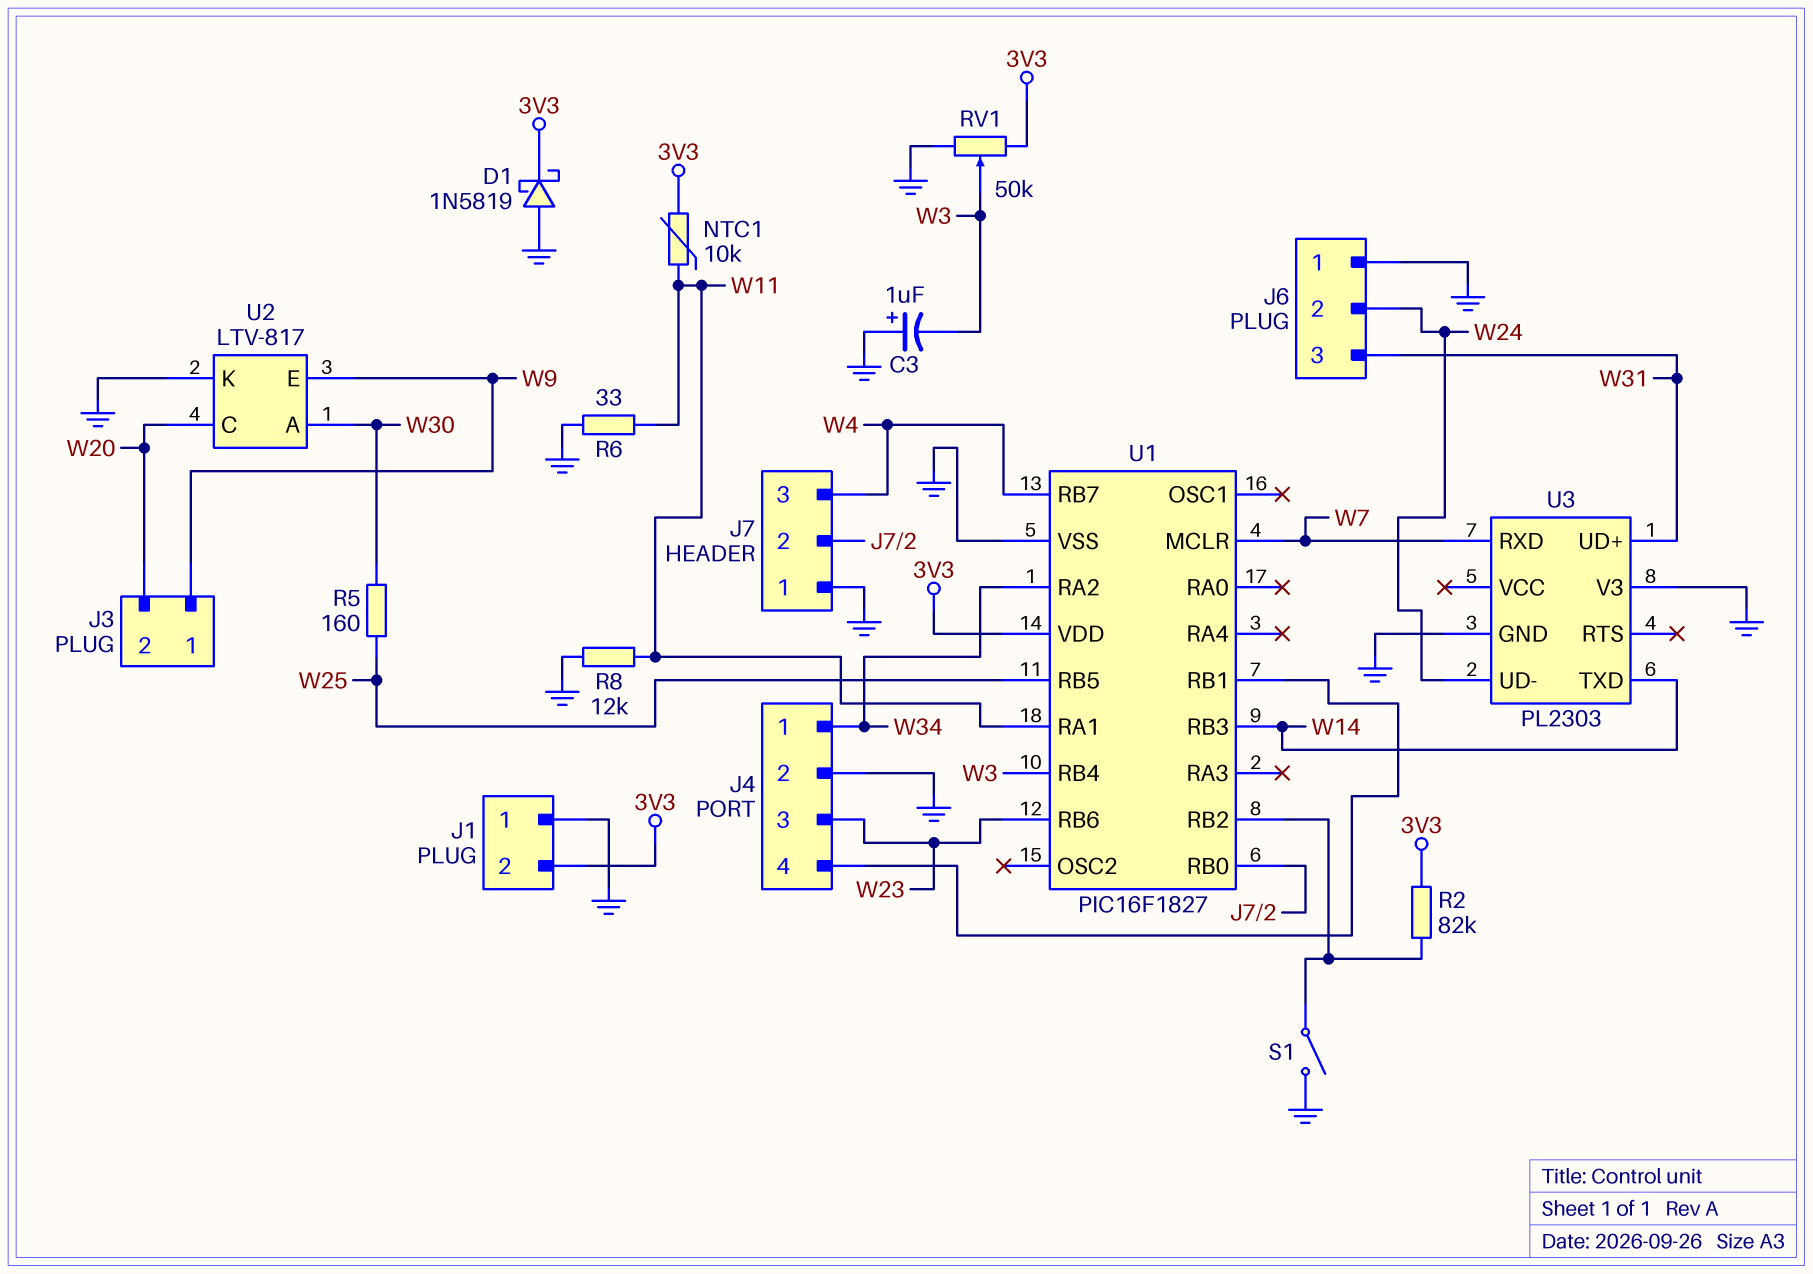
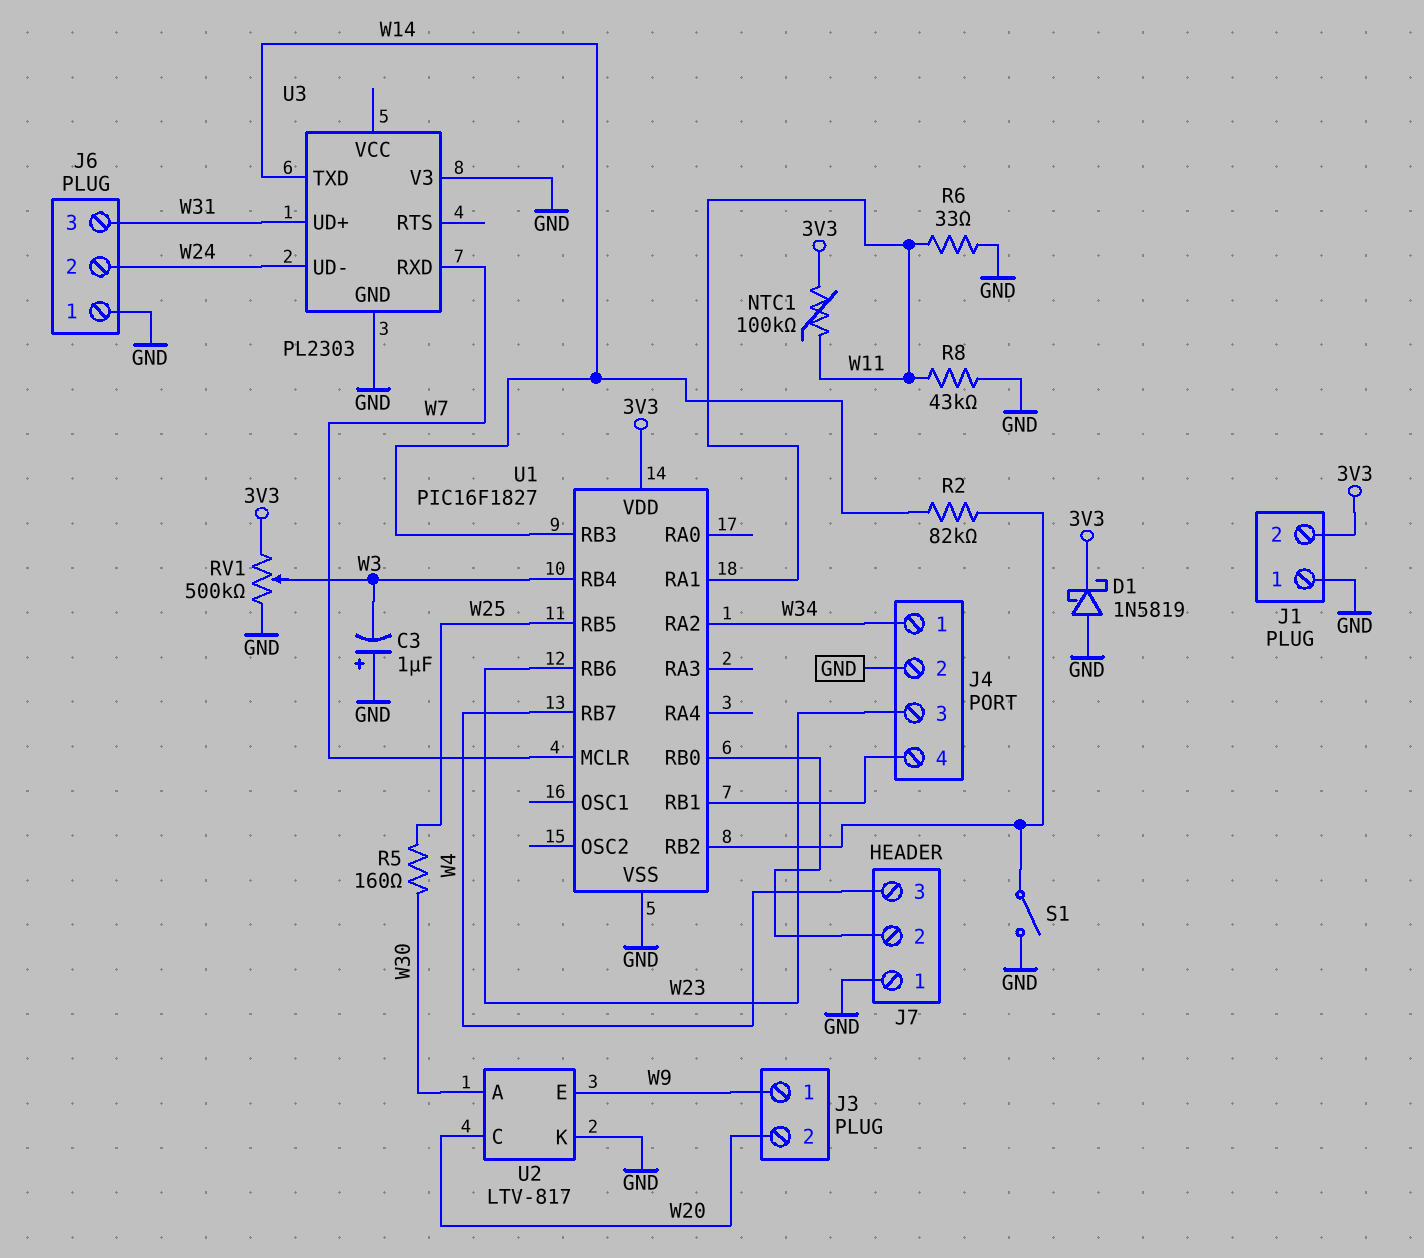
NTC1: 10k (3V3, W11) -> 100k (3V3, W11)
R2: 82k (3V3, U1/RB2) -> 82k (U1/RB2, W14)
R8: 12k (GND, W11) -> 43k (GND, W11)
RV1: 50k (3V3, GND, wiper W3) -> 500k (3V3, GND, wiper W3)

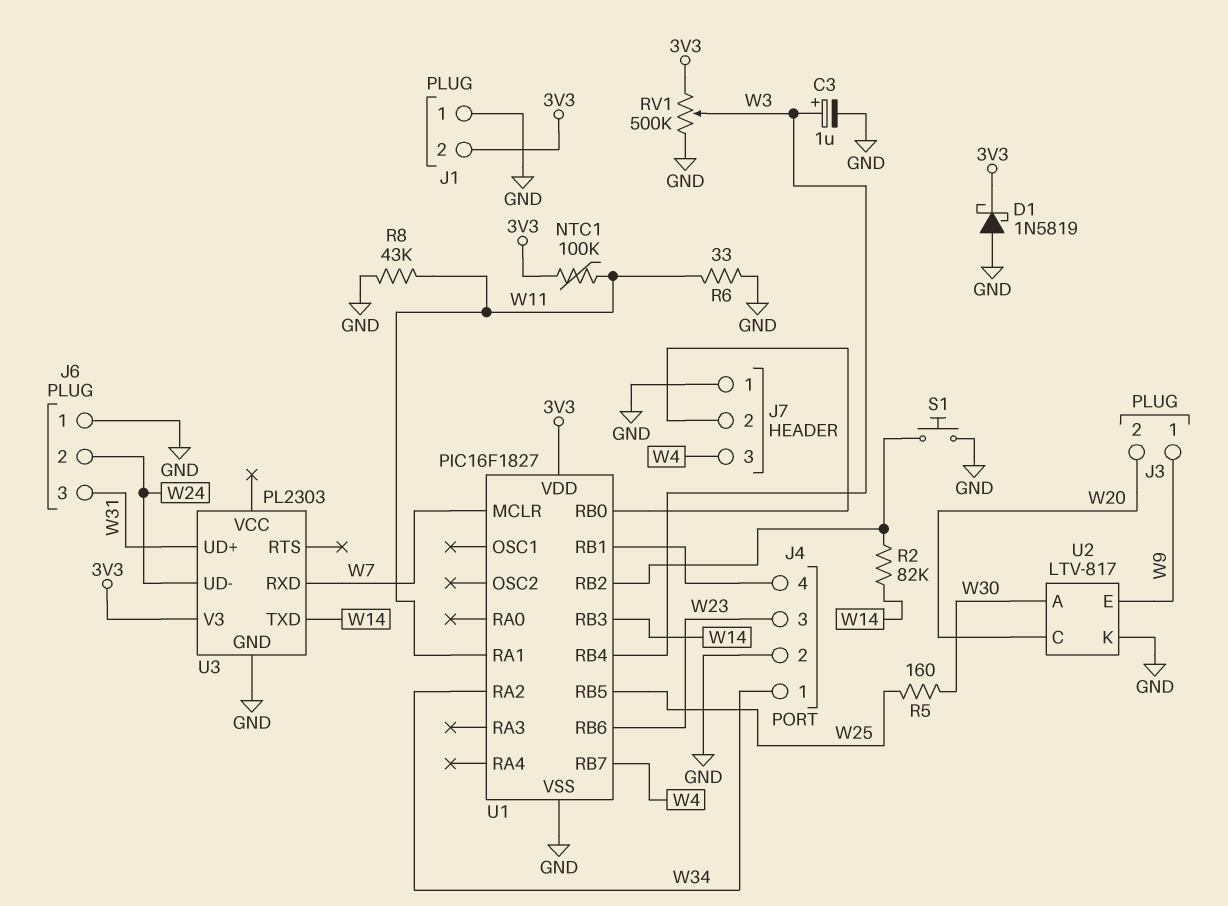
C3: 1uF (plus GND, minus W3) -> 1uF (plus W3, minus GND)
S1: switch (GND, U1/RB2) -> button (GND, U1/RB2)
U3 pin V3: GND -> 3V3

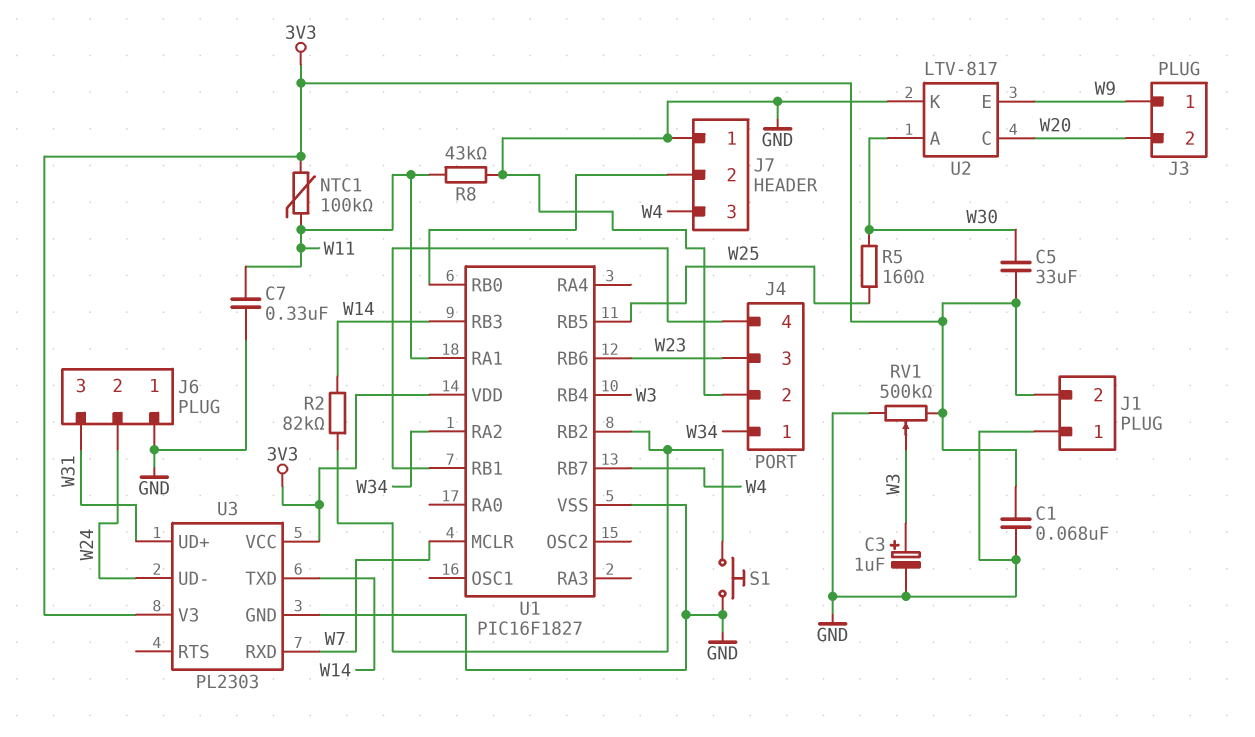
C1: none -> 68nF (3V3, GND)
C5: none -> 33uF (3V3, W30)
C7: none -> 330nF (GND, W11)
D1: schottky 1N5819 (A GND, K 3V3) -> none
R6: 33 (GND, W11) -> none
U3 pin VCC: none -> 3V3

